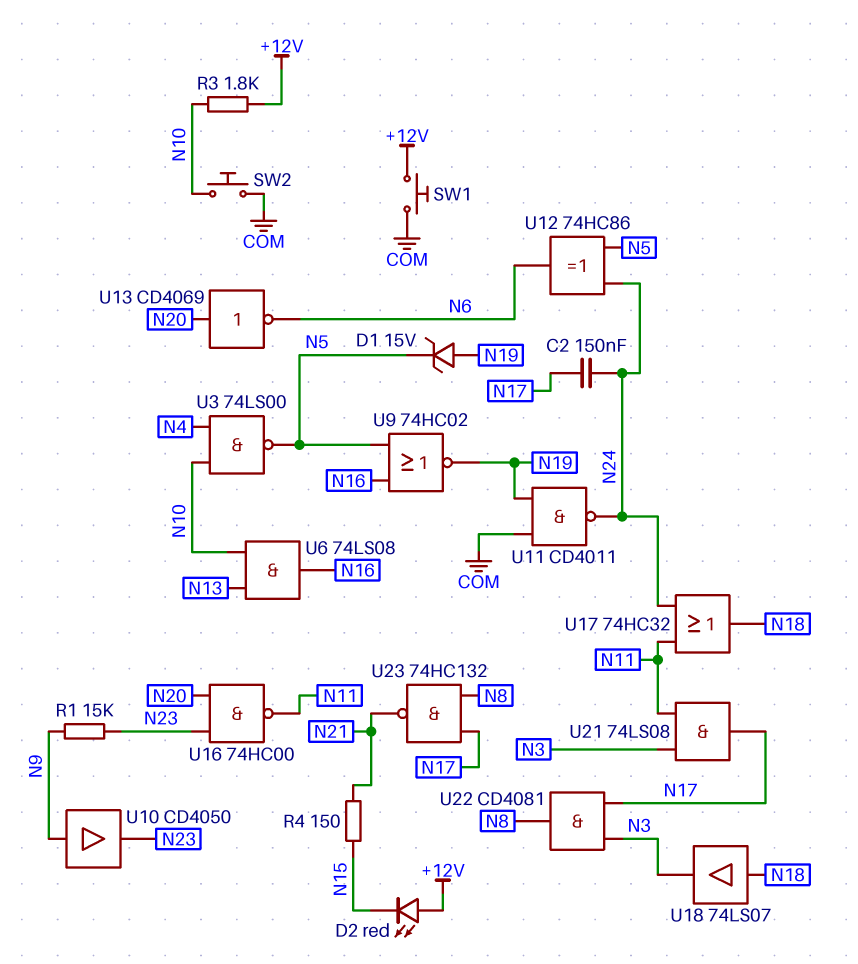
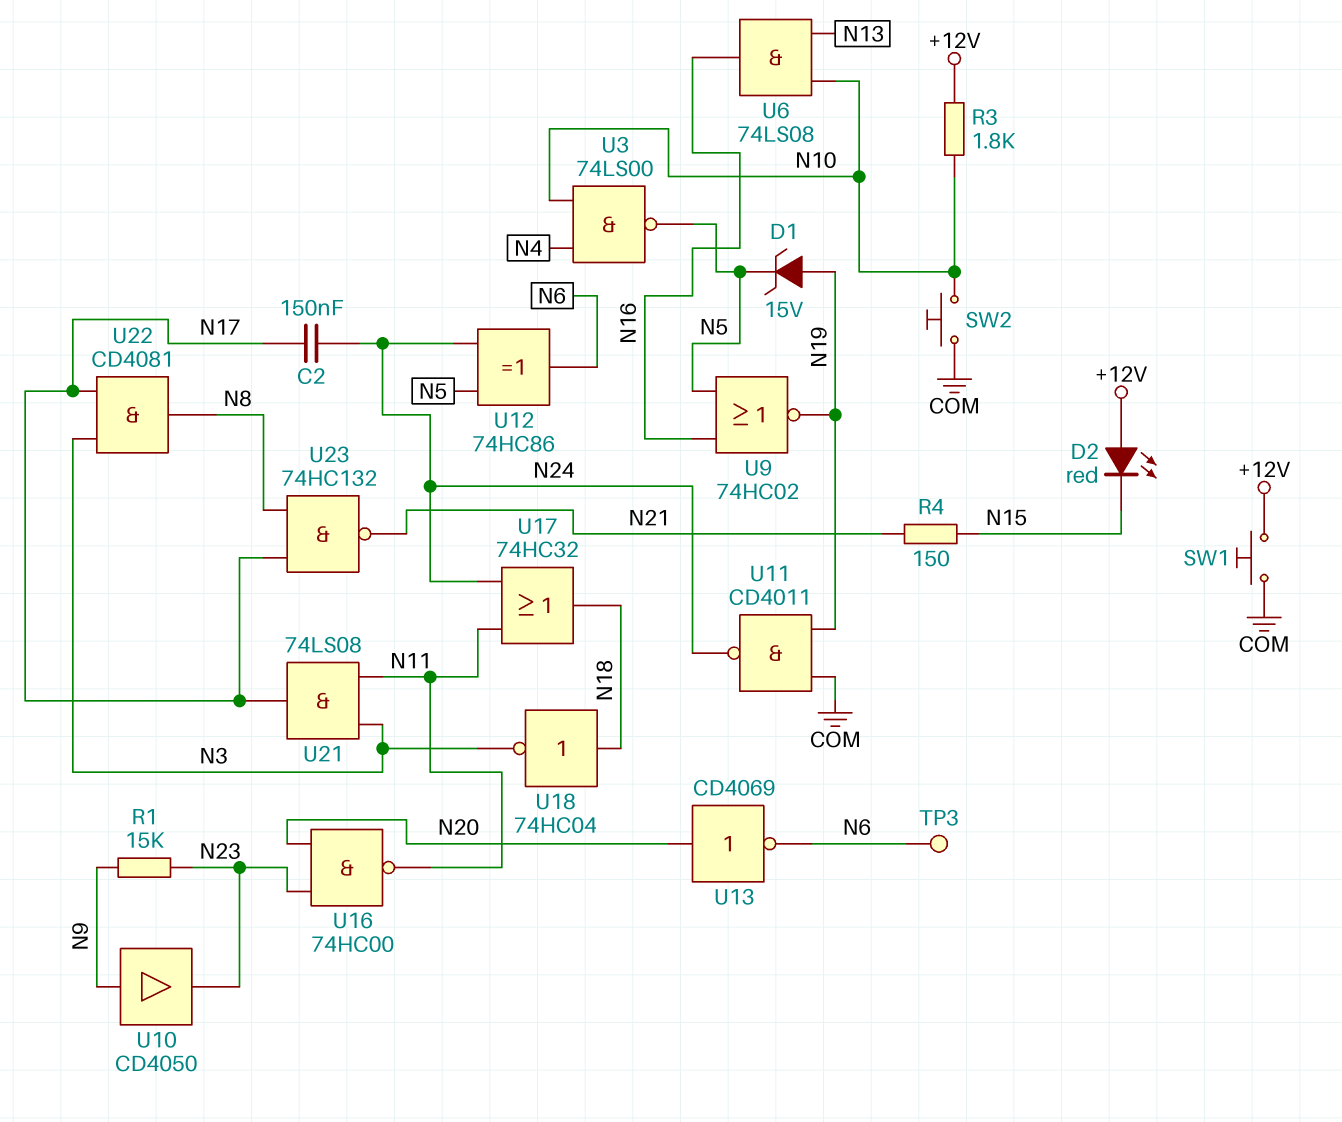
TP3: none -> test point (N6)
U18: buffer 74LS07 (in N18, out N3) -> NOT 74HC04 (in N18, out N3)

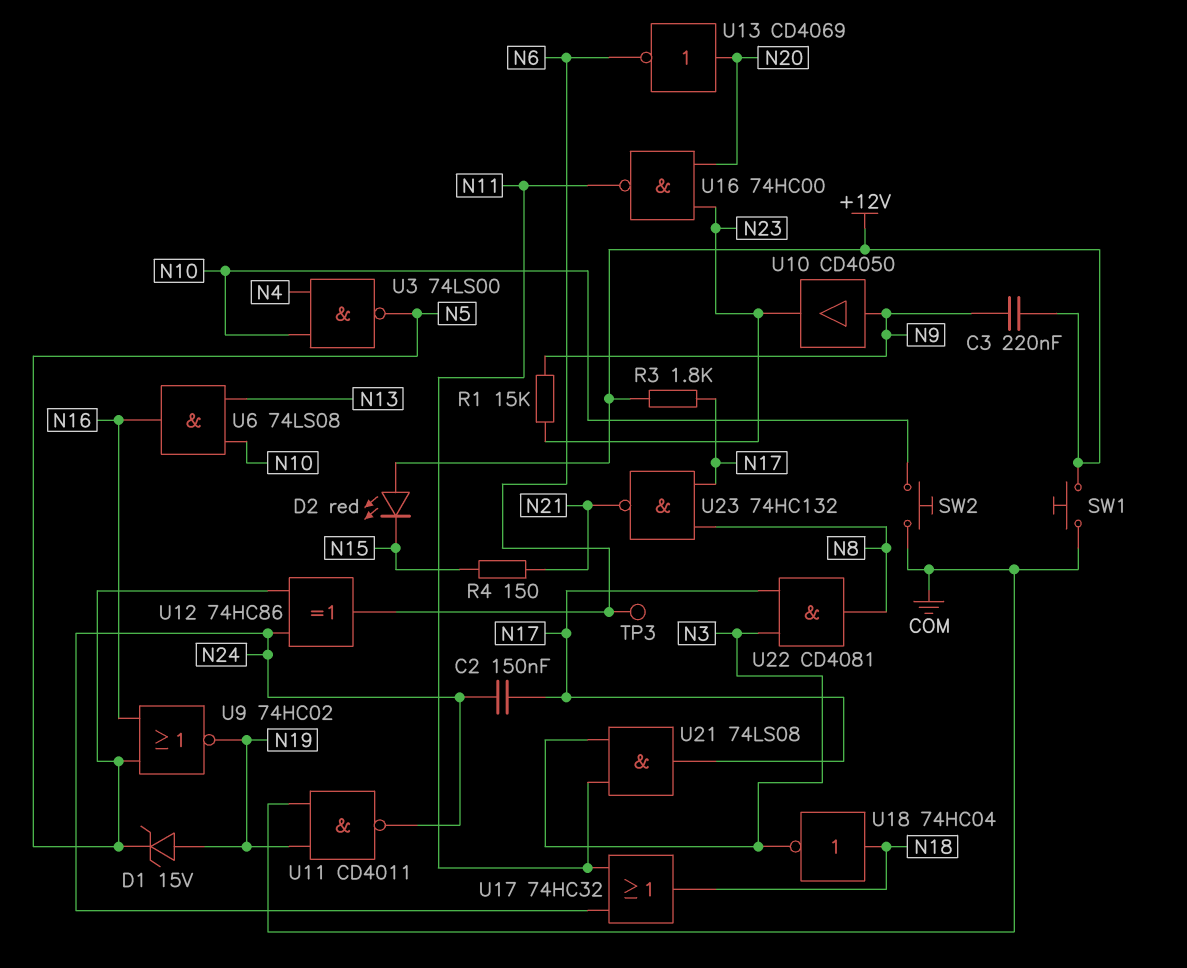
C3: none -> 220nF (+12V, N9)
R3: 1.8k (+12V, N10) -> 1.8k (+12V, N17)

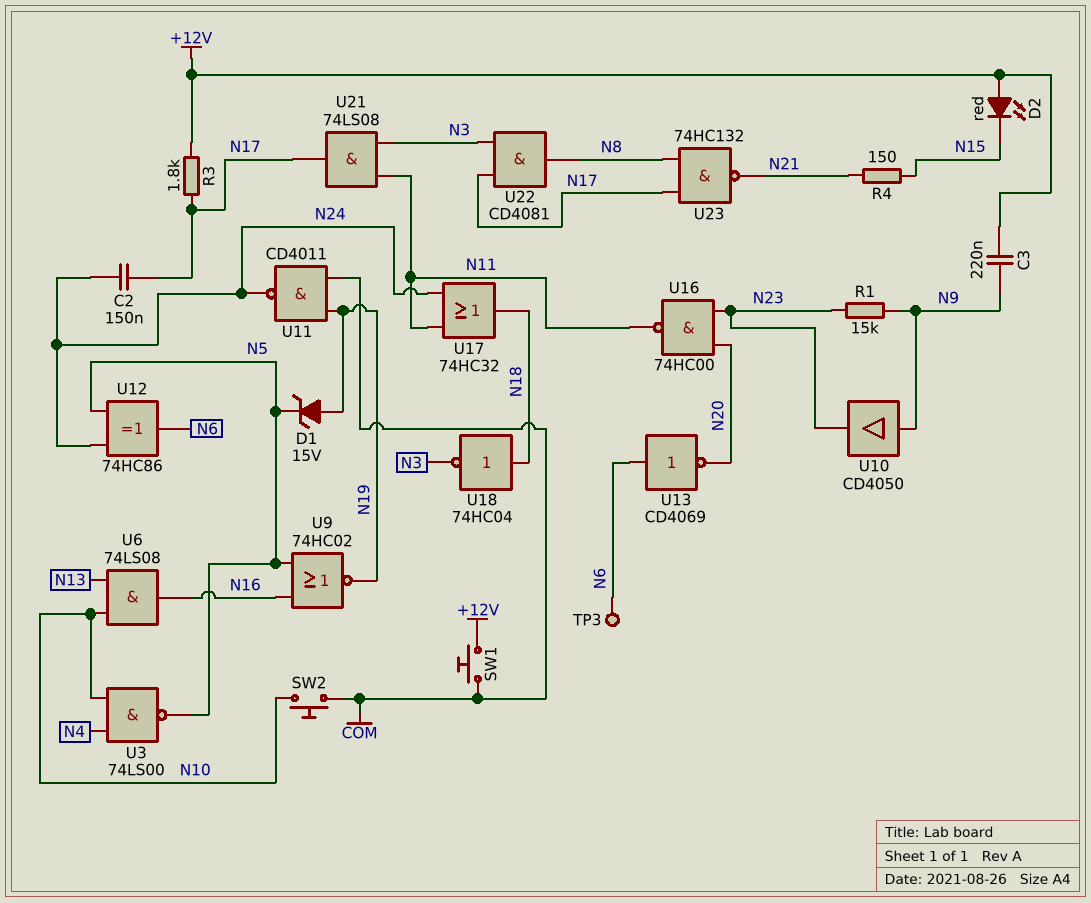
U13: NOT CD4069 (in N20, out N6) -> NOT CD4069 (in N6, out N20)

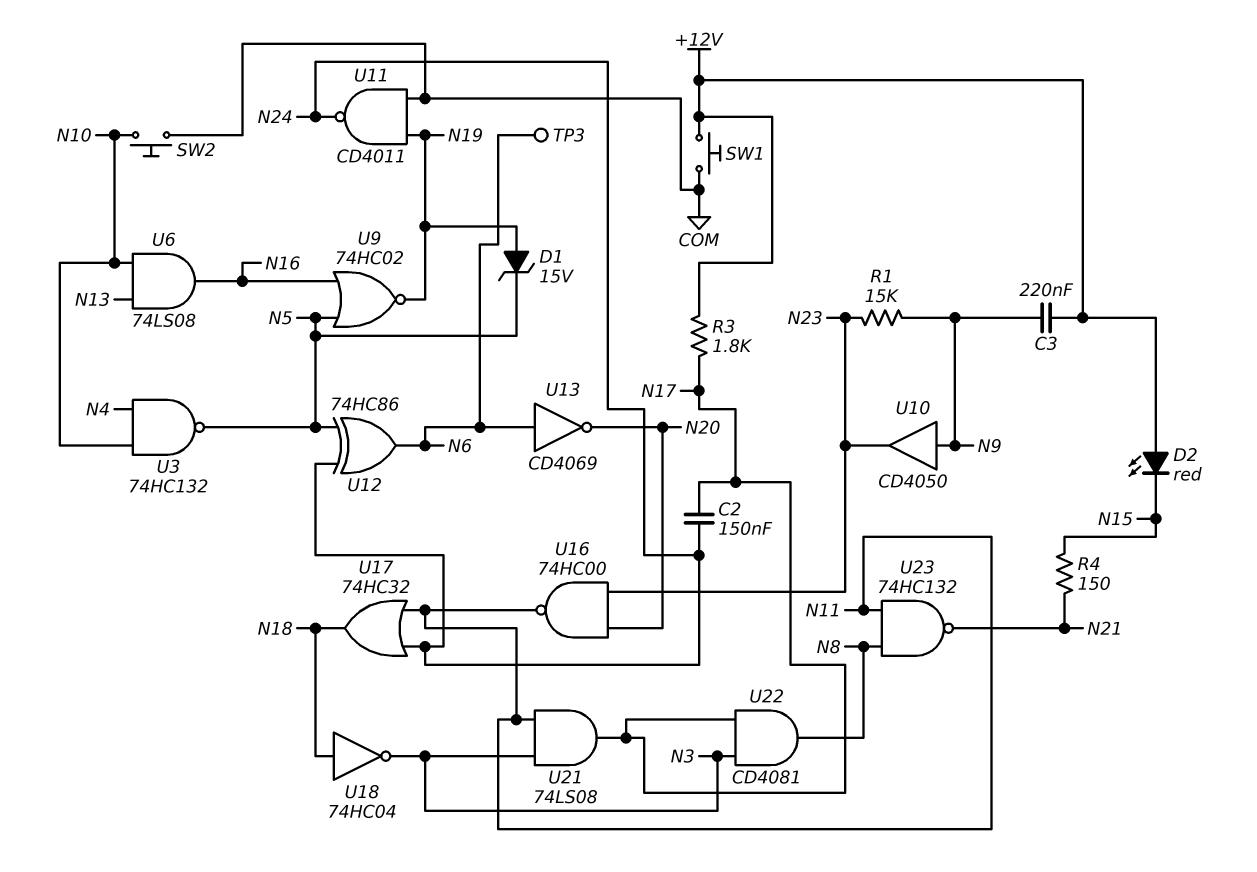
U3: NAND 74LS00 (in N4, in N10, out N5) -> NAND 74HC132 (in N4, in N10, out N5)
U23: NAND 74HC132 (in N8, in N17, out N21) -> NAND 74HC132 (in N8, in N11, out N21)

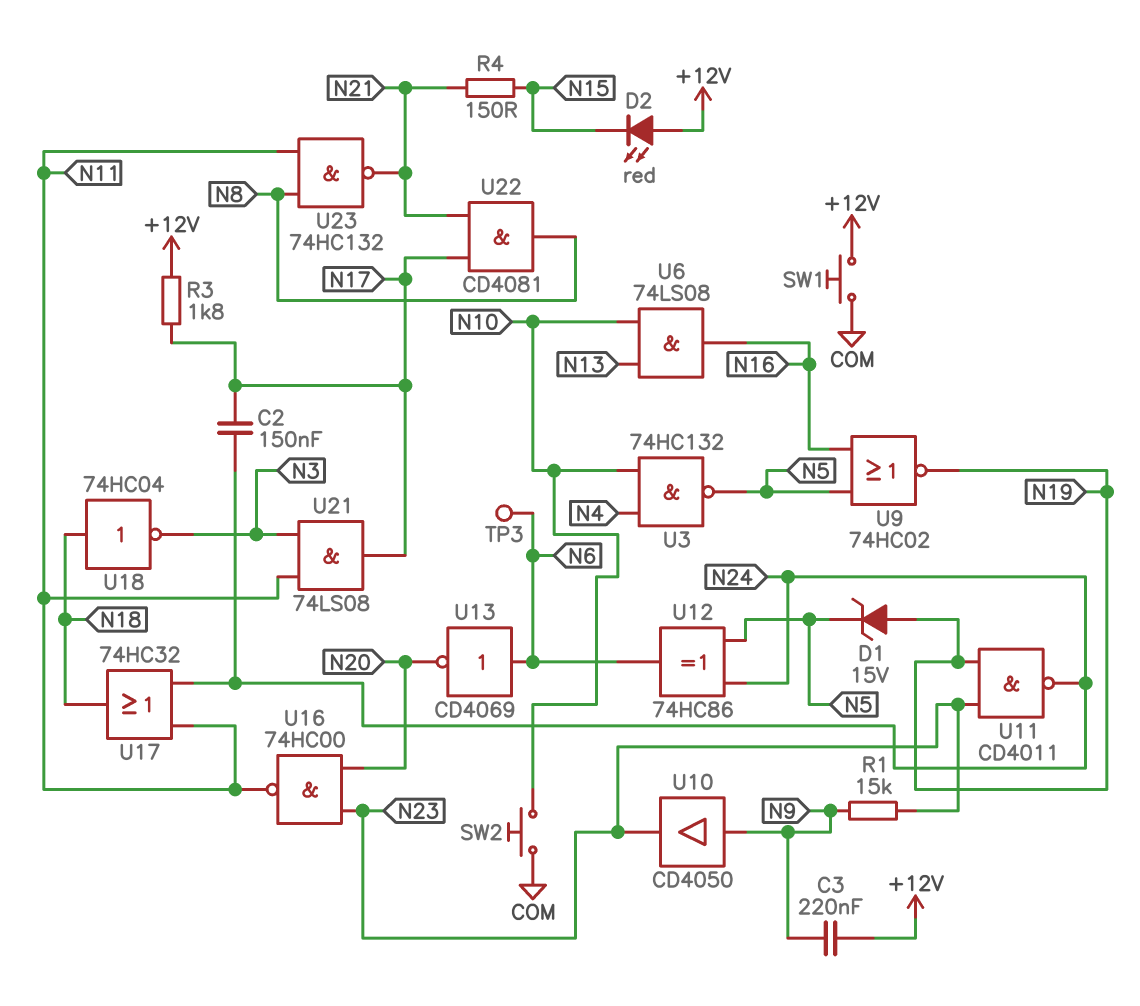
U11: NAND CD4011 (in COM, in N19, out N24) -> NAND CD4011 (in N19, in N23, out N24)
U22: AND CD4081 (in N3, in N17, out N8) -> AND CD4081 (in N17, in N21, out N8)

